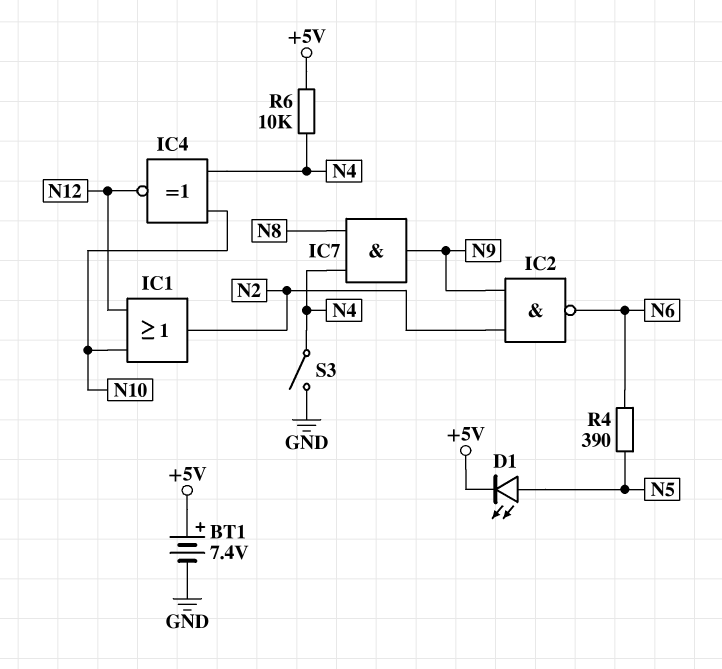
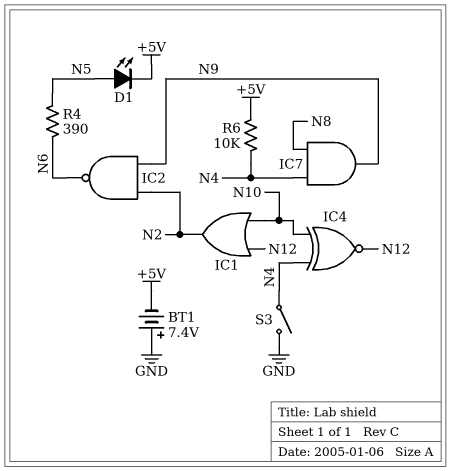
BT1: 7.4V (plus +5V, minus GND) -> 7.4V (plus GND, minus +5V)

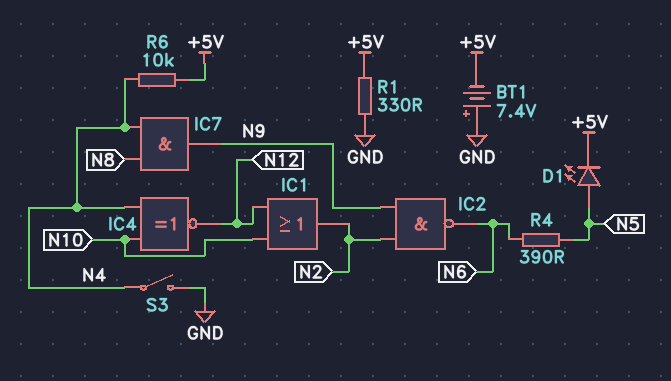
R1: none -> 330 (+5V, GND)

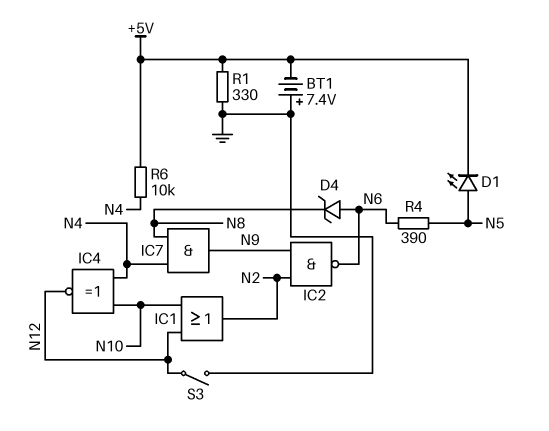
D4: none -> zener (A N6, K N8)
S3: switch (GND, N4) -> switch (GND, N12)

